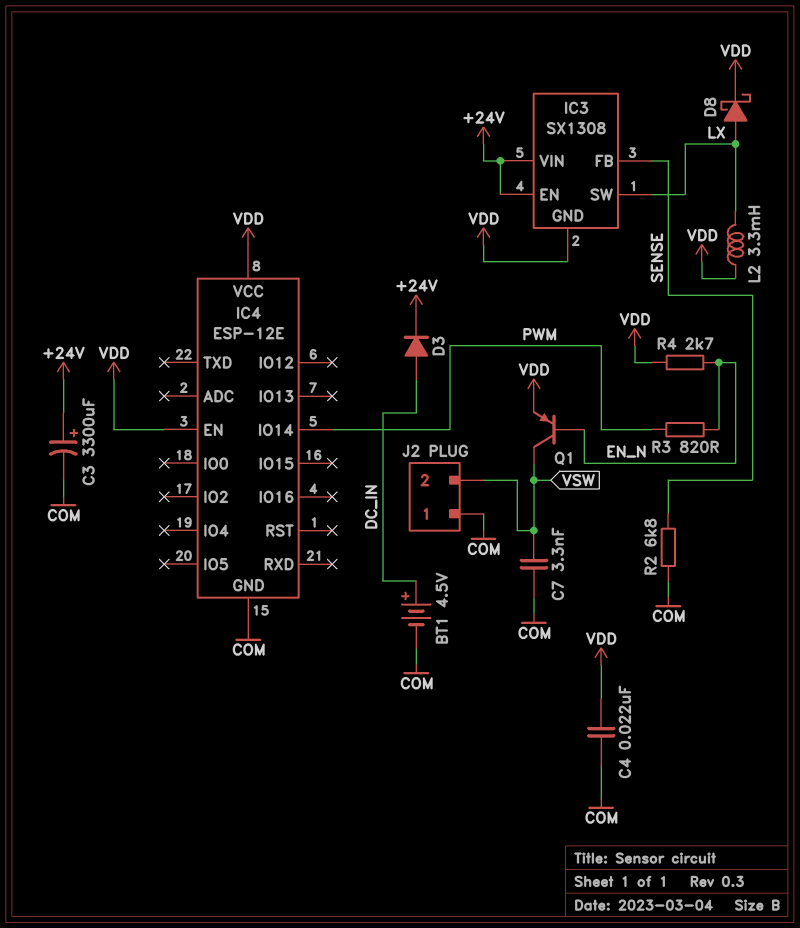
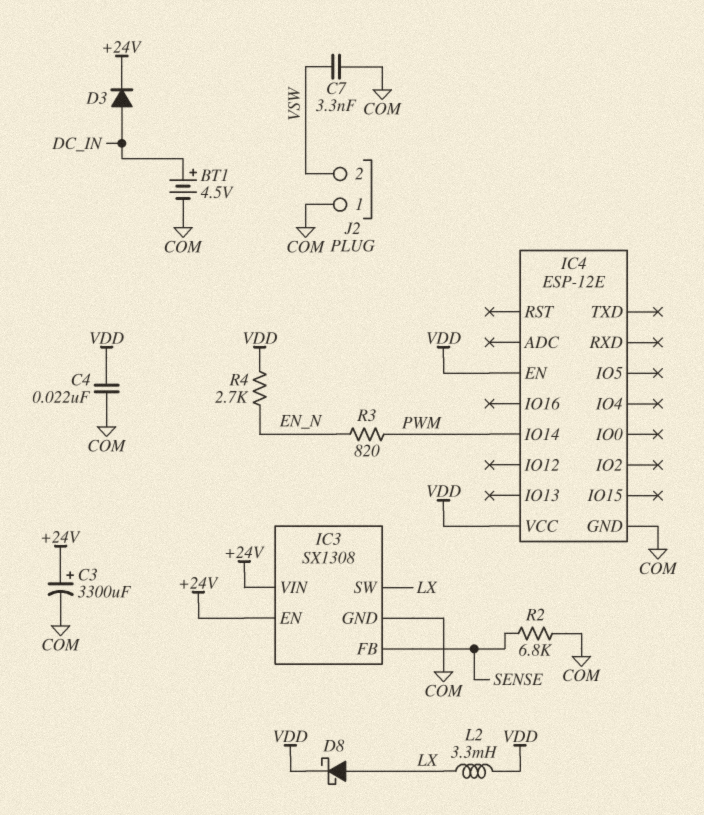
IC3 pin GND: VDD -> COM
Q1: PNP (B EN_N, C VSW, E VDD) -> none

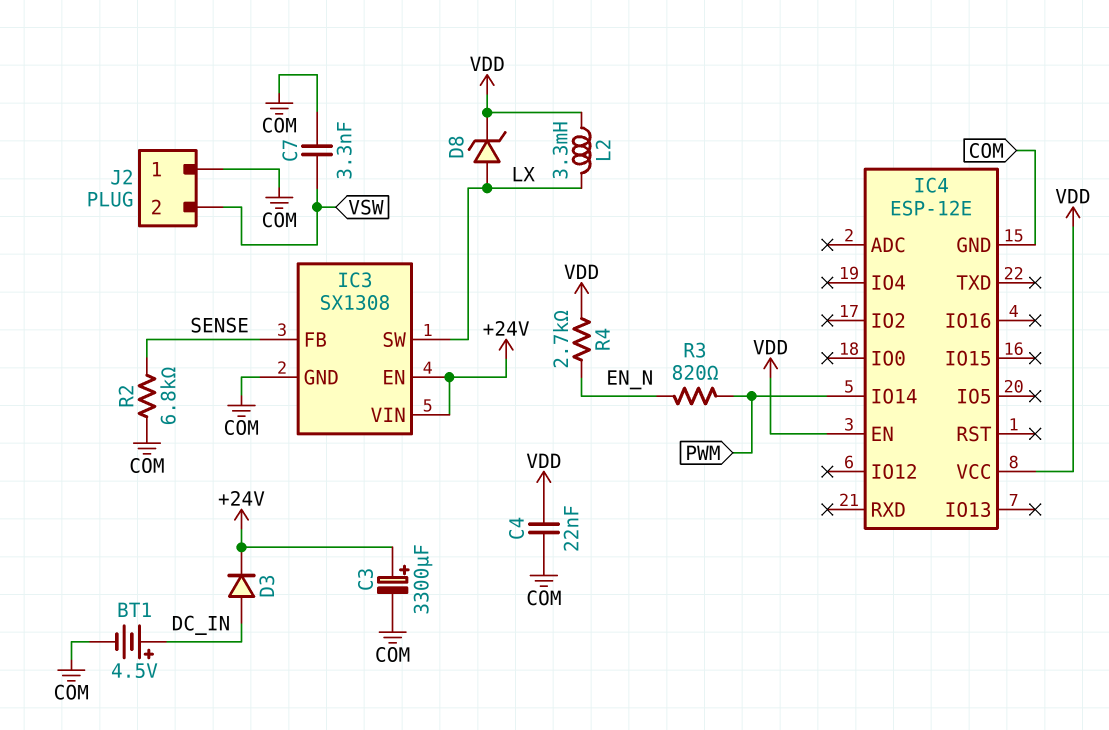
D8: schottky (A LX, K VDD) -> zener (A LX, K VDD)

